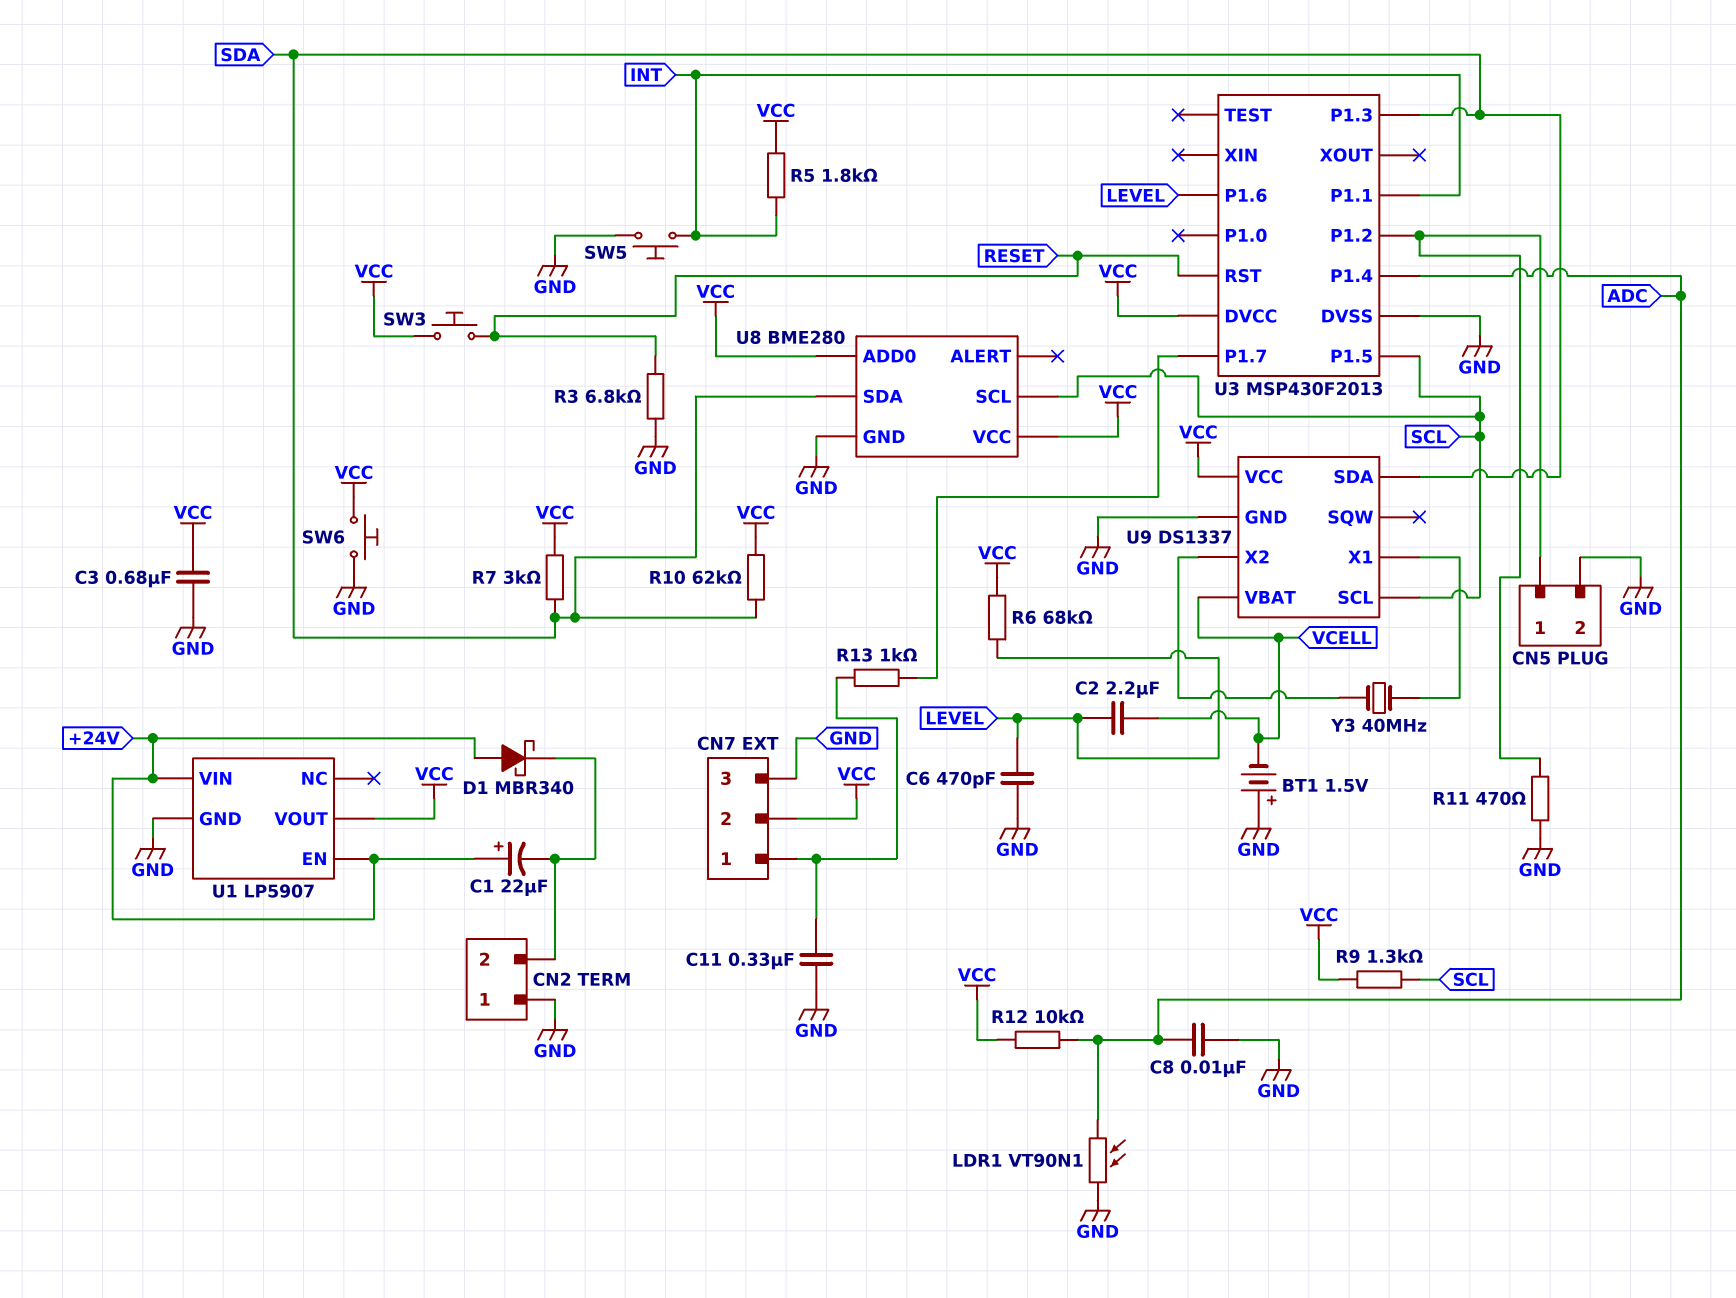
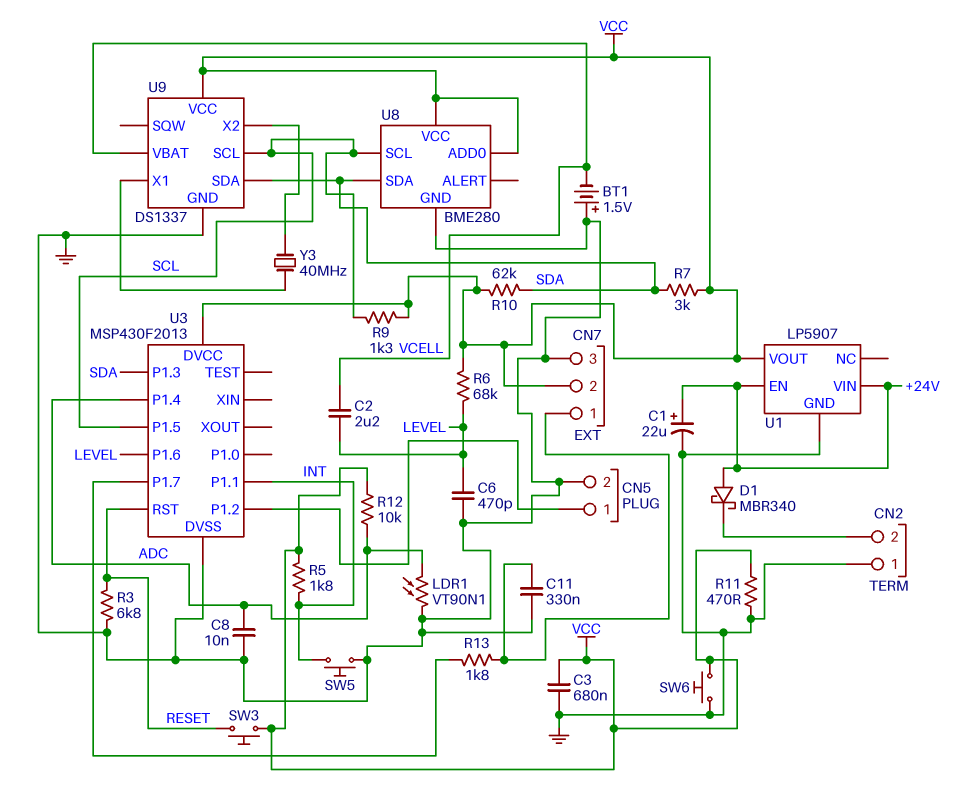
C1: 22uF (plus +24V, minus CN2/2) -> 22uF (plus +24V, minus GND)
R11: 470 (CN5/1, GND) -> 470 (GND, VCC)
R13: 1k (CN7/1, U3/P1.7) -> 1.8k (CN7/1, U3/P1.7)

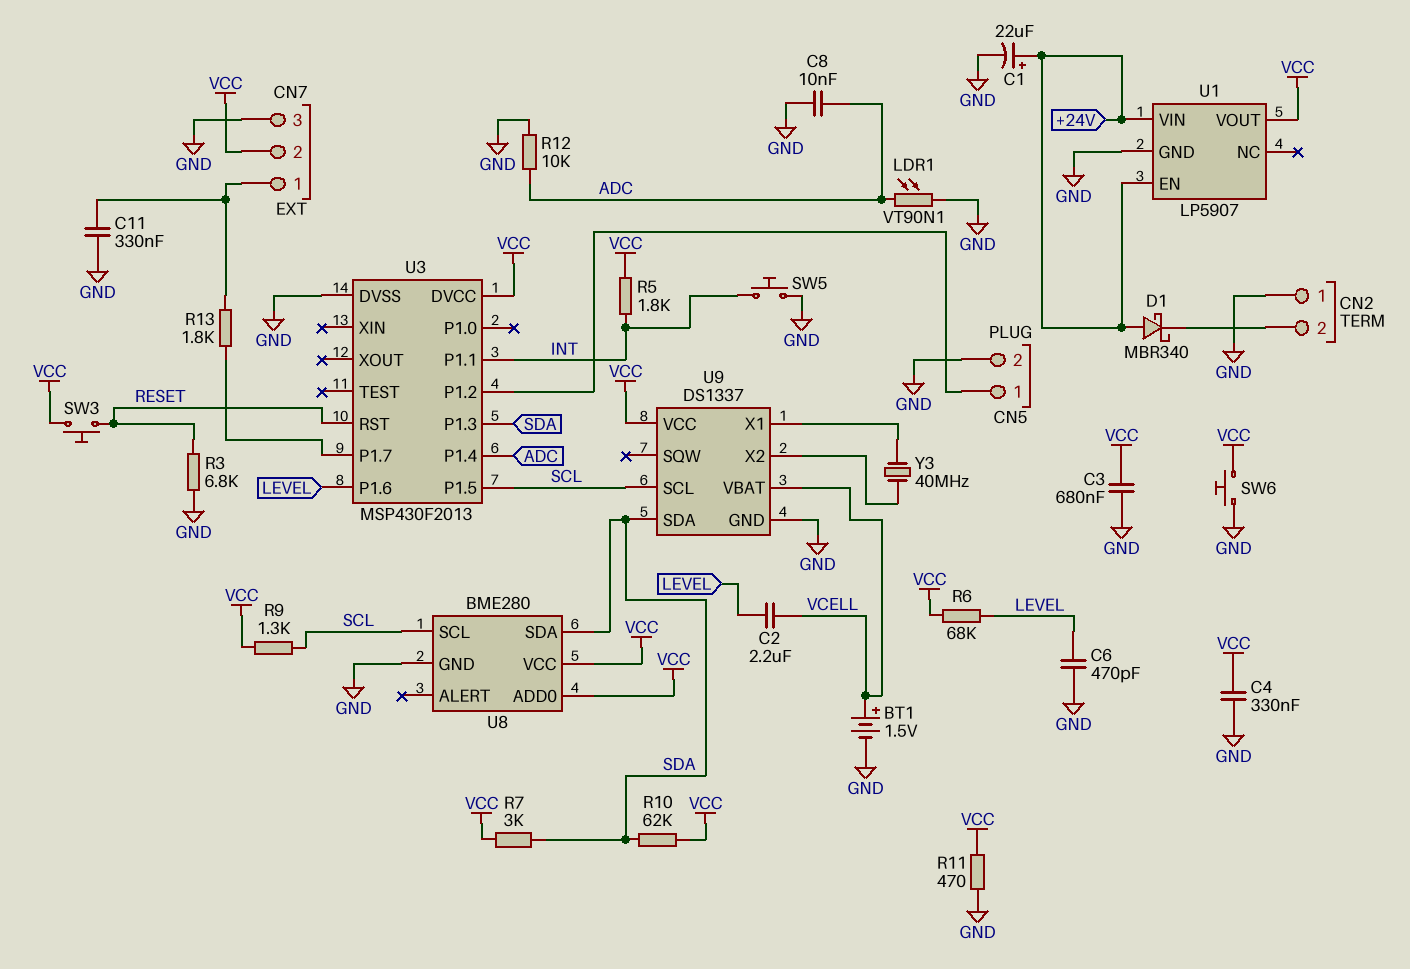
BT1: 1.5V (plus GND, minus VCELL) -> 1.5V (plus VCELL, minus GND)
C4: none -> 330nF (GND, VCC)
R12: 10k (ADC, VCC) -> 10k (ADC, GND)

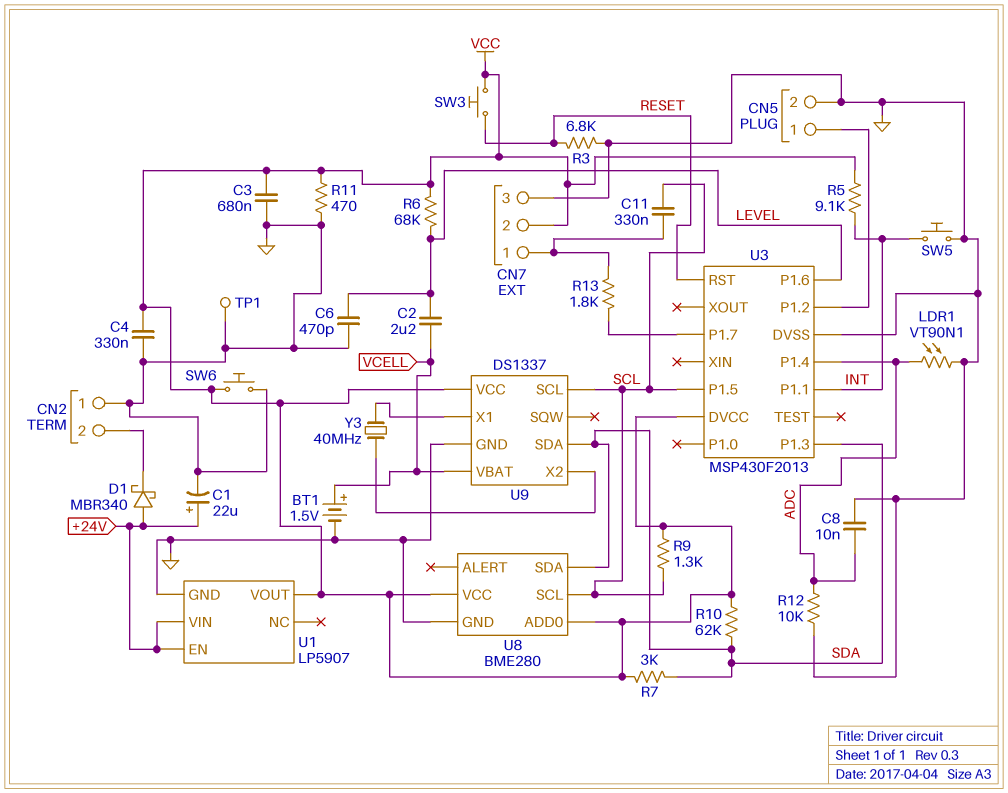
C11: 330nF (CN7/1, GND) -> 330nF (CN7/1, SCL)
R5: 1.8k (INT, VCC) -> 9.1k (INT, VCC)
TP1: none -> test point (GND)

